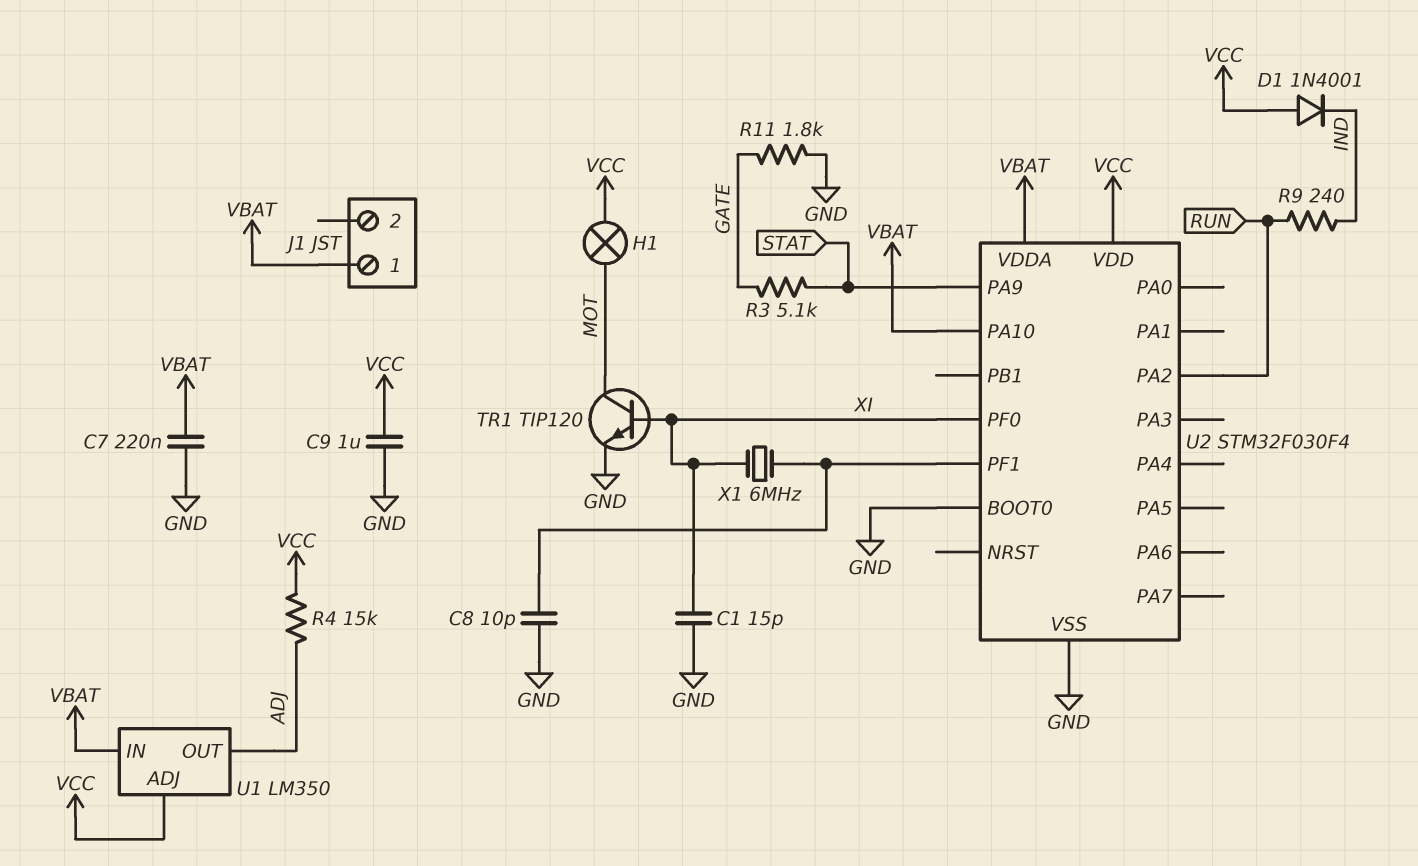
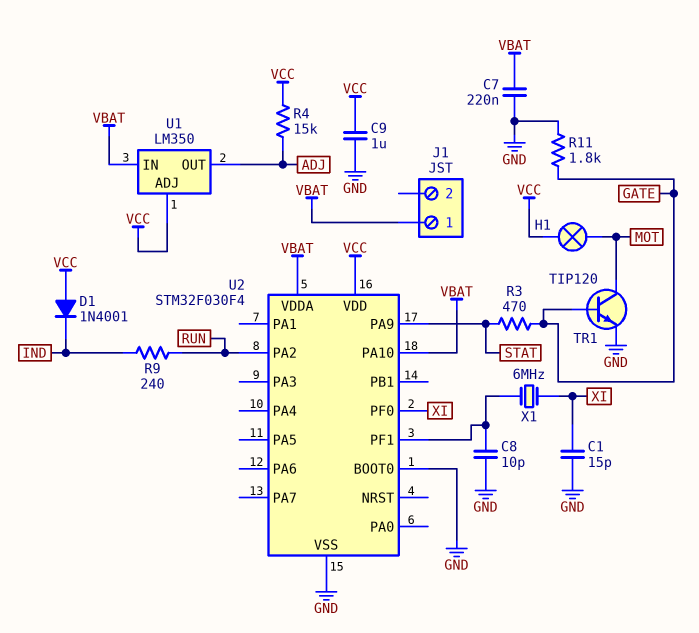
R3: 5.1k (GATE, STAT) -> 470 (GATE, STAT)
TR1: NPN TIP120 (B XI, C MOT, E GND) -> NPN TIP120 (B GATE, C MOT, E GND)

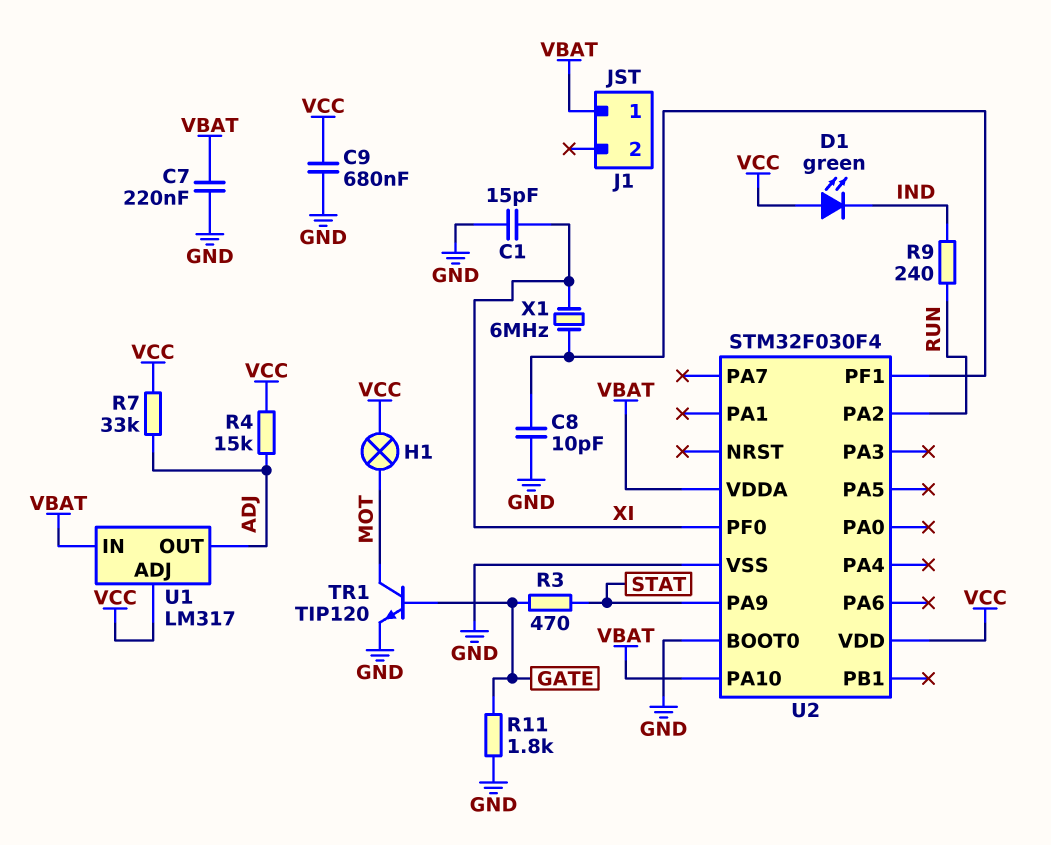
C9: 1uF (GND, VCC) -> 680nF (GND, VCC)
D1: diode 1N4001 (A VCC, K IND) -> LED green (A VCC, K IND)
R7: none -> 33k (ADJ, VCC)
U1: LM350 -> LM317

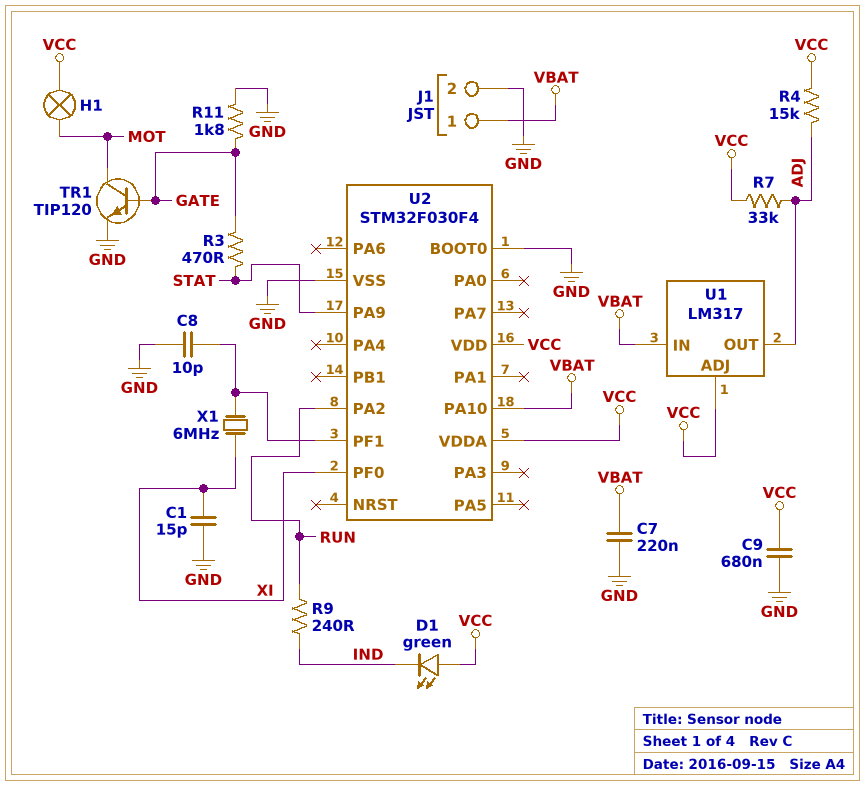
J1 pin 2: none -> GND
U2 pin VDDA: VBAT -> VCC

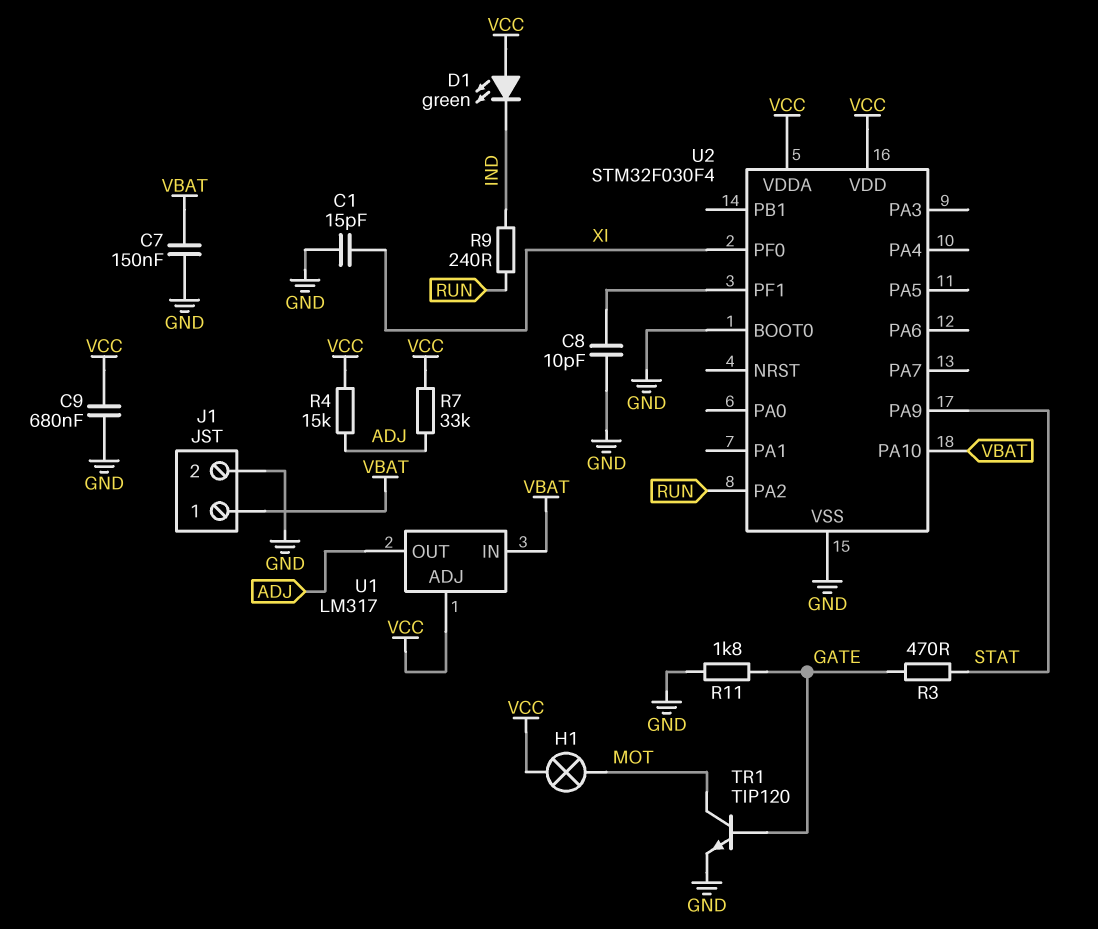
C7: 220nF (GND, VBAT) -> 150nF (GND, VBAT)
X1: 6MHz (U2/PF1, XI) -> none

